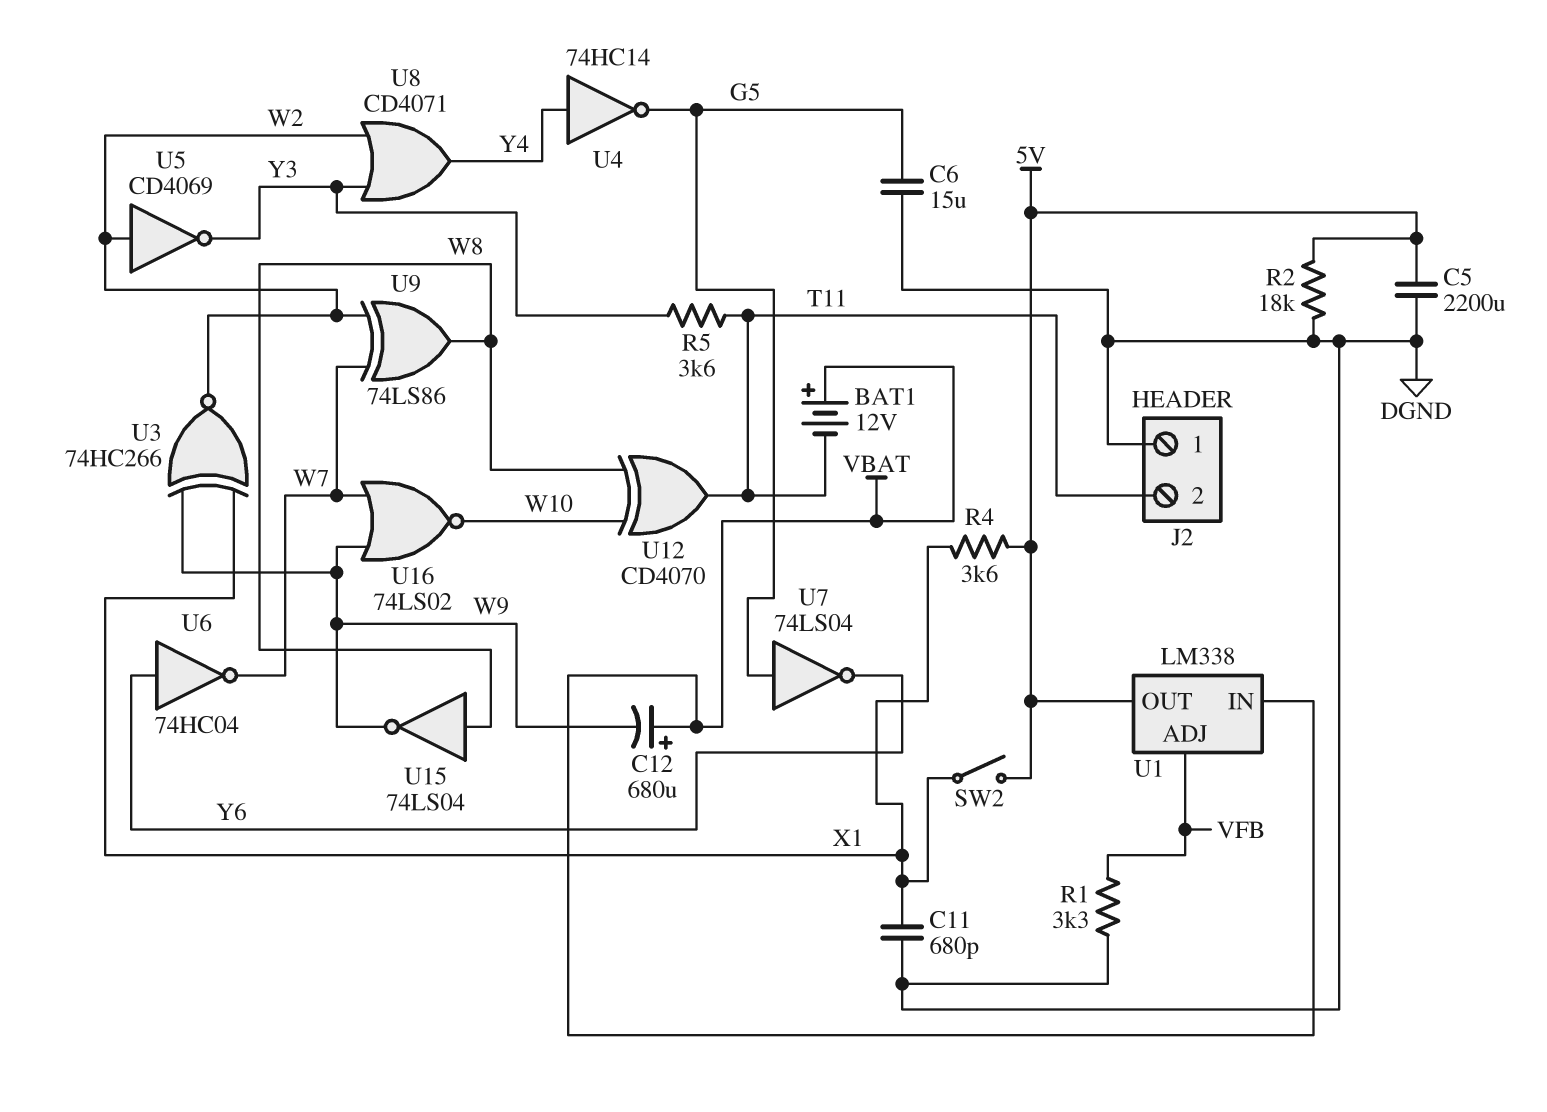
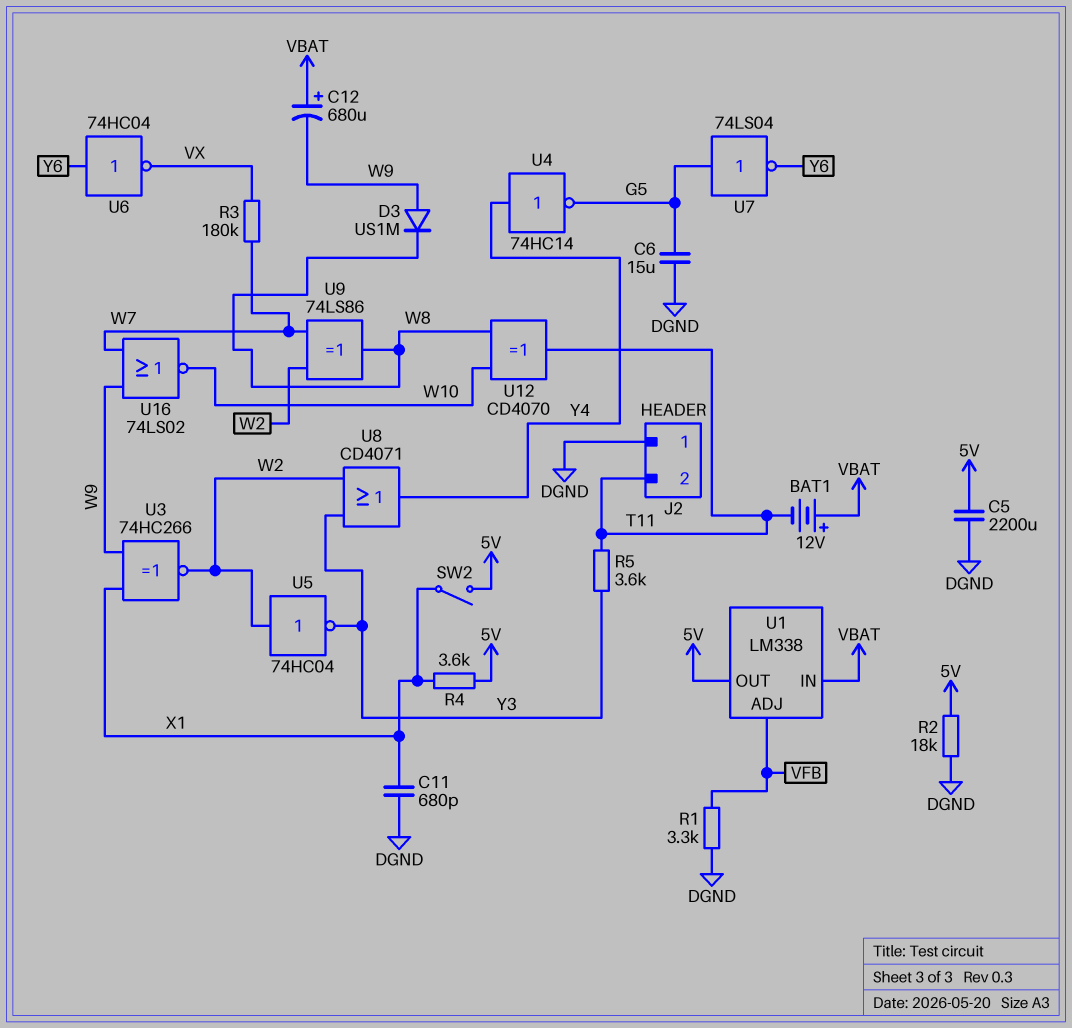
D3: none -> diode US1M (A W9, K W8)
R3: none -> 180k (VX, W7)
U5: NOT CD4069 (in W2, out Y3) -> NOT 74HC04 (in W2, out Y3)
U6: NOT 74HC04 (in Y6, out W7) -> NOT 74HC04 (in Y6, out VX)
U15: NOT 74LS04 (in W8, out W9) -> none

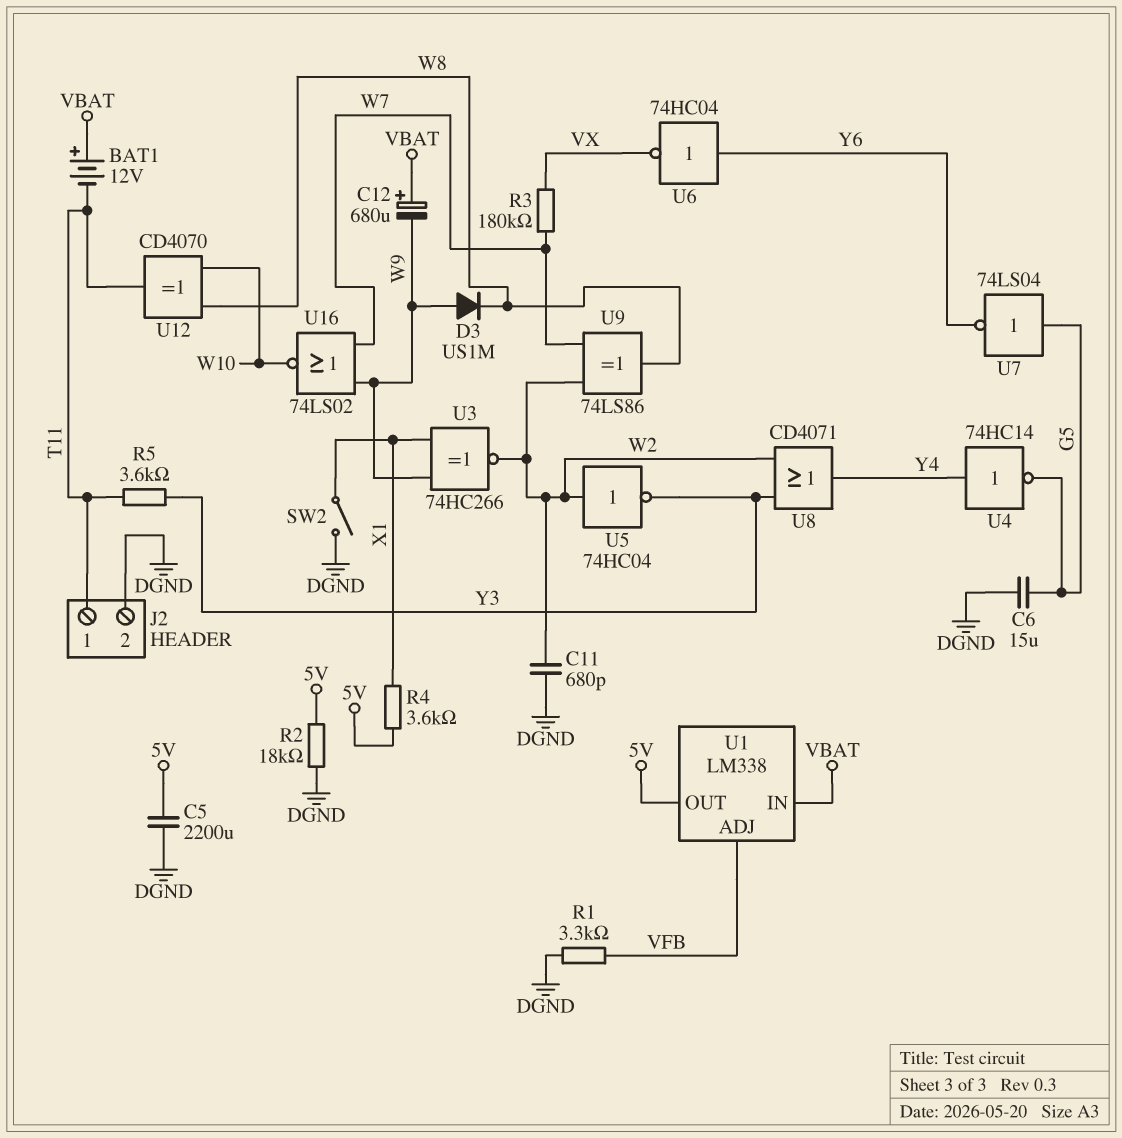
C11: 680pF (DGND, X1) -> 680pF (DGND, W2)
J2 pin 1: DGND -> T11
J2 pin 2: T11 -> DGND
SW2: switch (5V, X1) -> switch (DGND, X1)

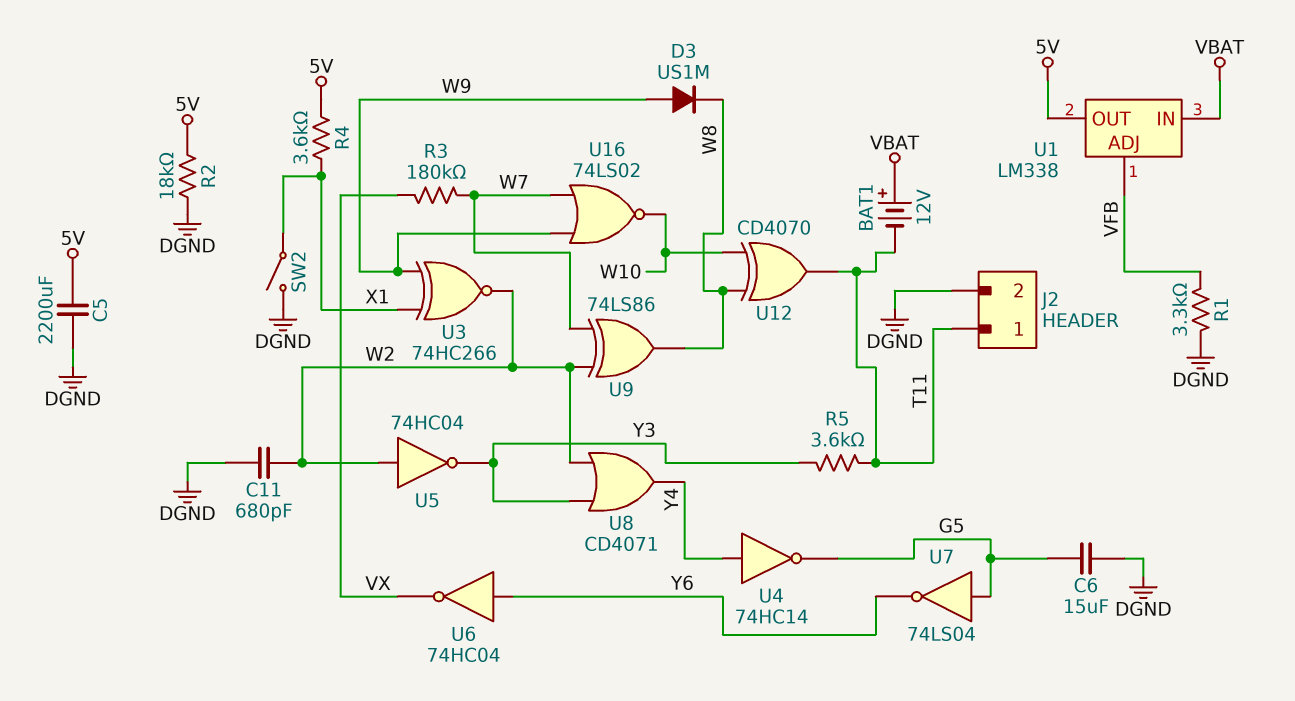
C12: 680uF (plus VBAT, minus W9) -> none

